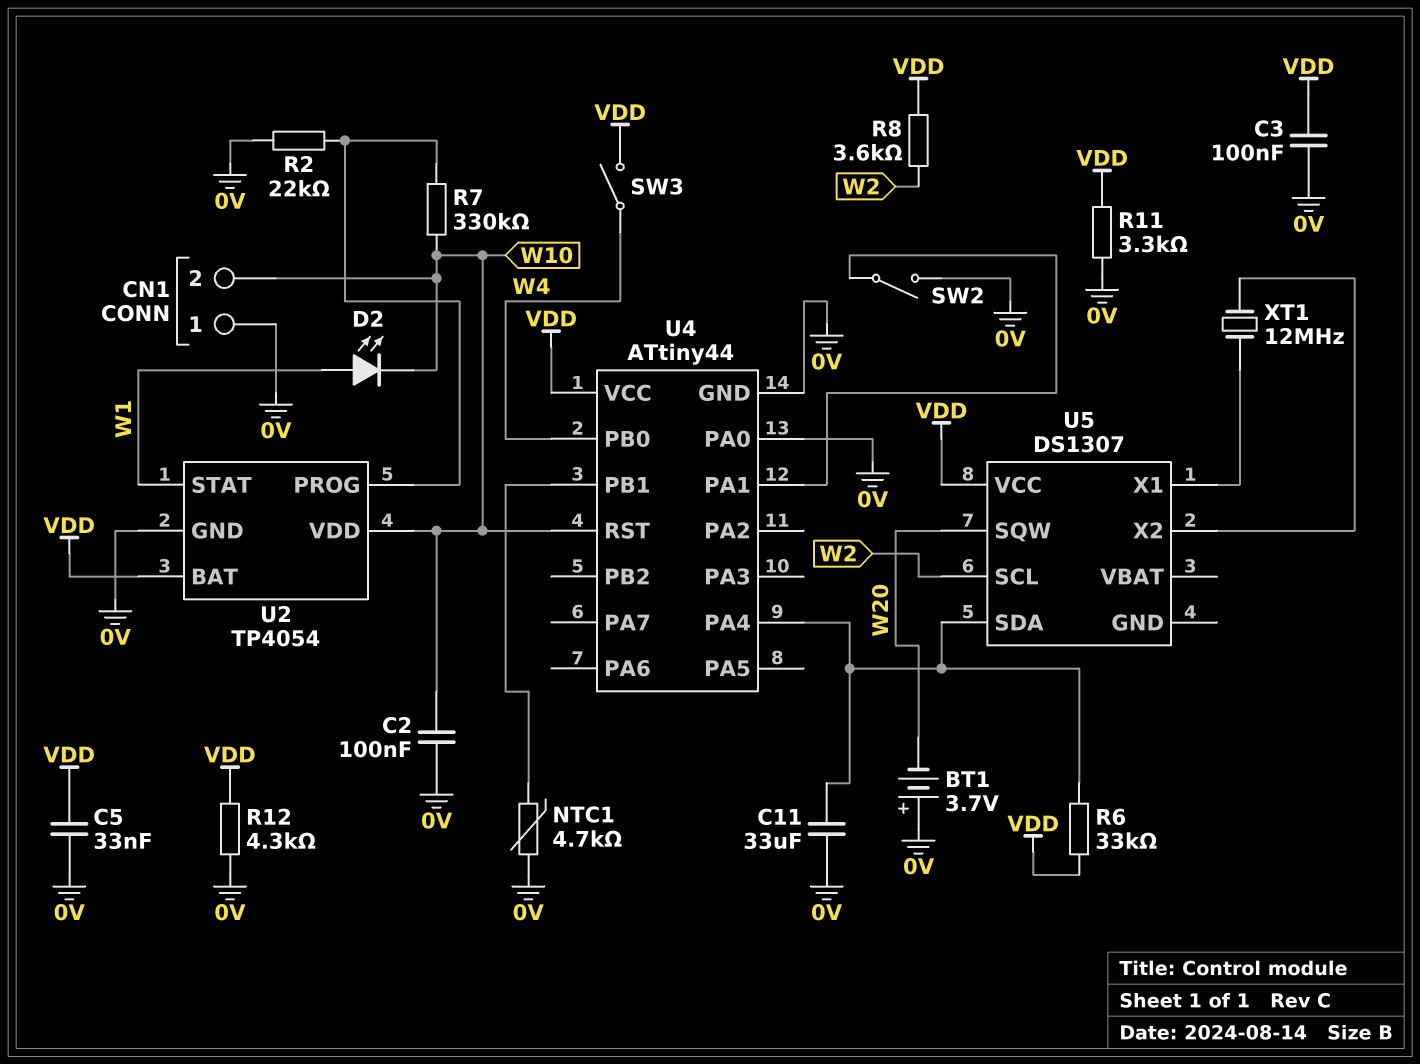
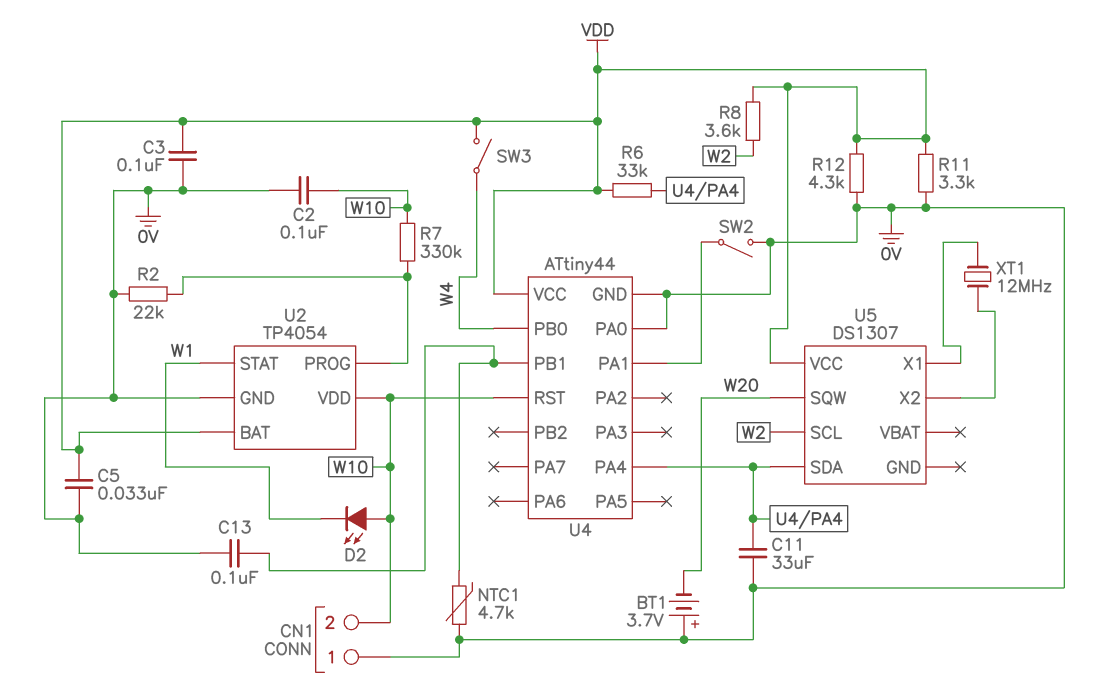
C13: none -> 100nF (0V, U4/PB1)
D2: LED (A W1, K W10) -> LED (A W10, K W1)

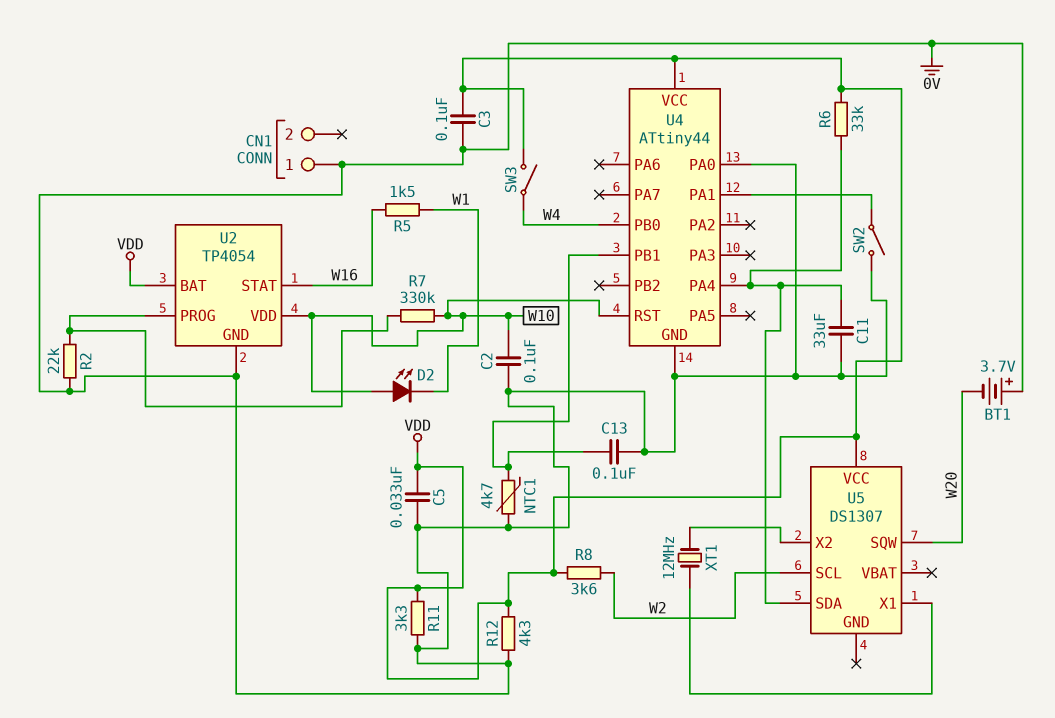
CN1 pin 2: W10 -> none
R5: none -> 1.5k (W1, W16)
U2 pin STAT: W1 -> W16

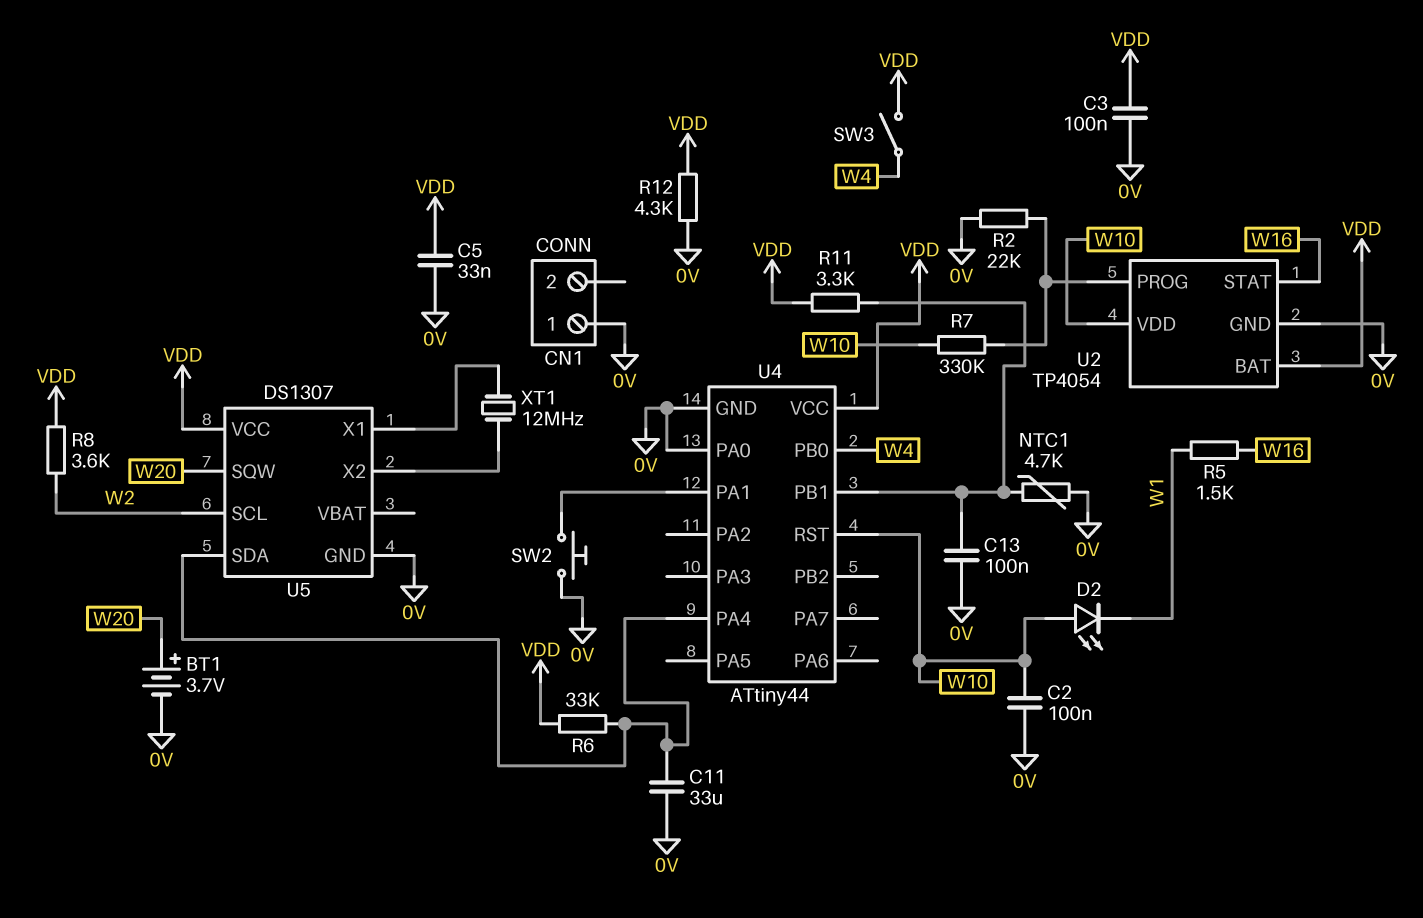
BT1: 3.7V (plus 0V, minus W20) -> 3.7V (plus W20, minus 0V)
R11: 3.3k (0V, VDD) -> 3.3k (U4/PB1, VDD)
SW2: switch (0V, U4/PA1) -> button (0V, U4/PA1)
U5 pin GND: none -> 0V

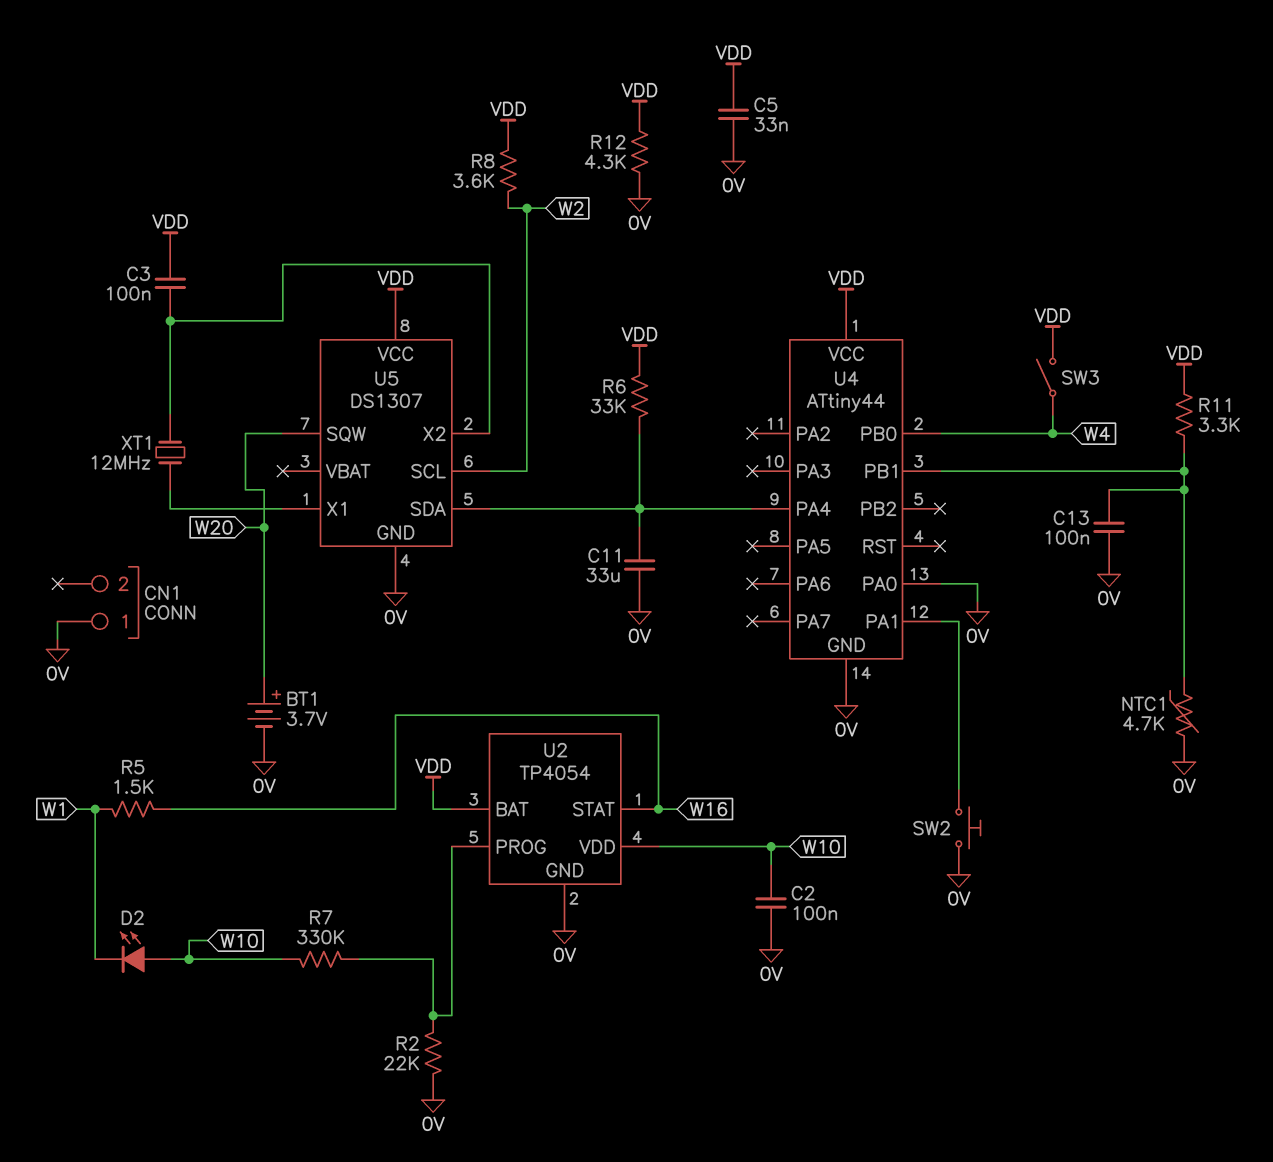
C3: 100nF (0V, VDD) -> 100nF (U5/X2, VDD)
U4 pin RST: W10 -> none

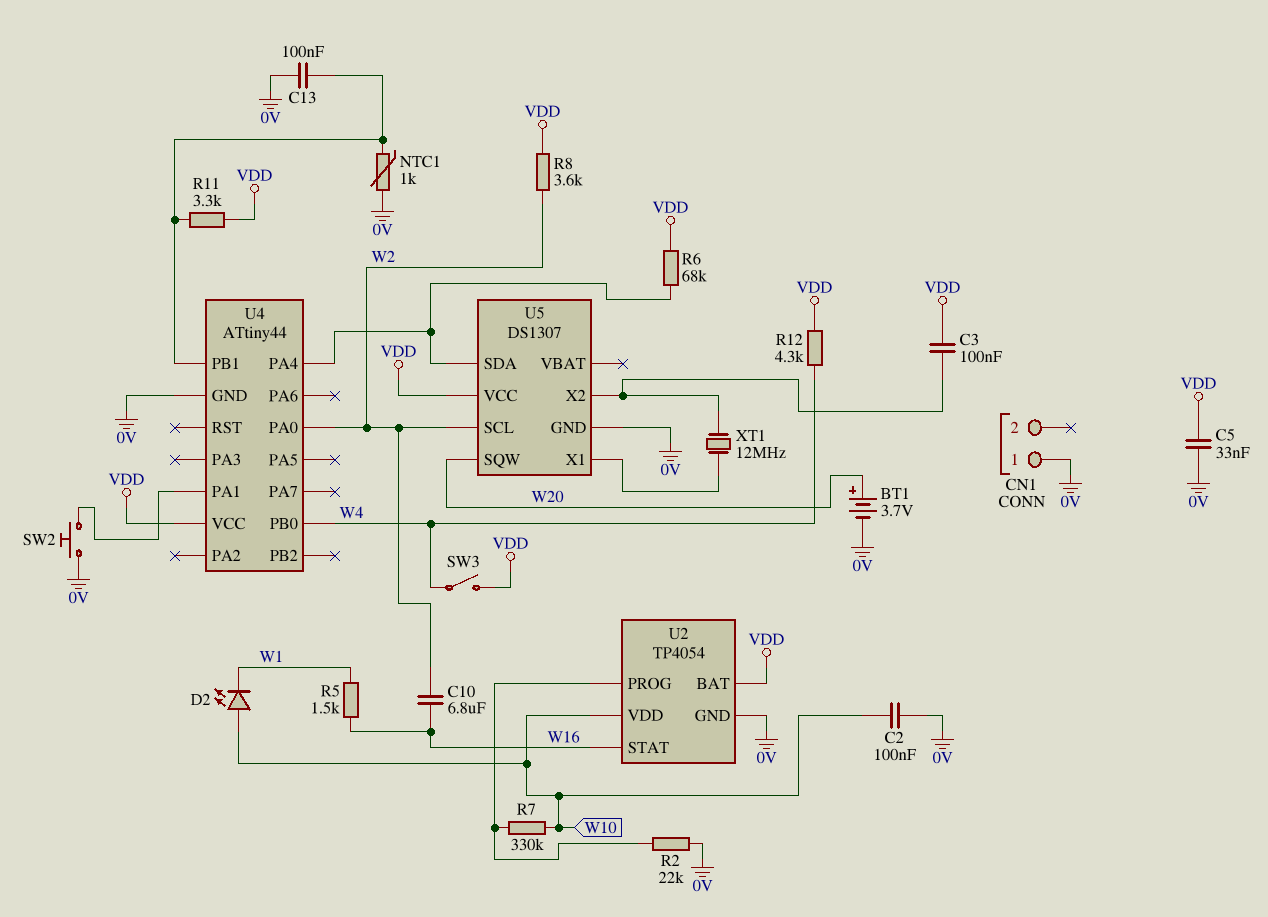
C10: none -> 6.8uF (W2, W16)
C11: 33uF (0V, U4/PA4) -> none
NTC1: 4.7k (0V, U4/PB1) -> 1k (0V, U4/PB1)
R6: 33k (U4/PA4, VDD) -> 68k (U4/PA4, VDD)
R12: 4.3k (0V, VDD) -> 4.3k (VDD, W4)
U4 pin PA0: 0V -> W2

